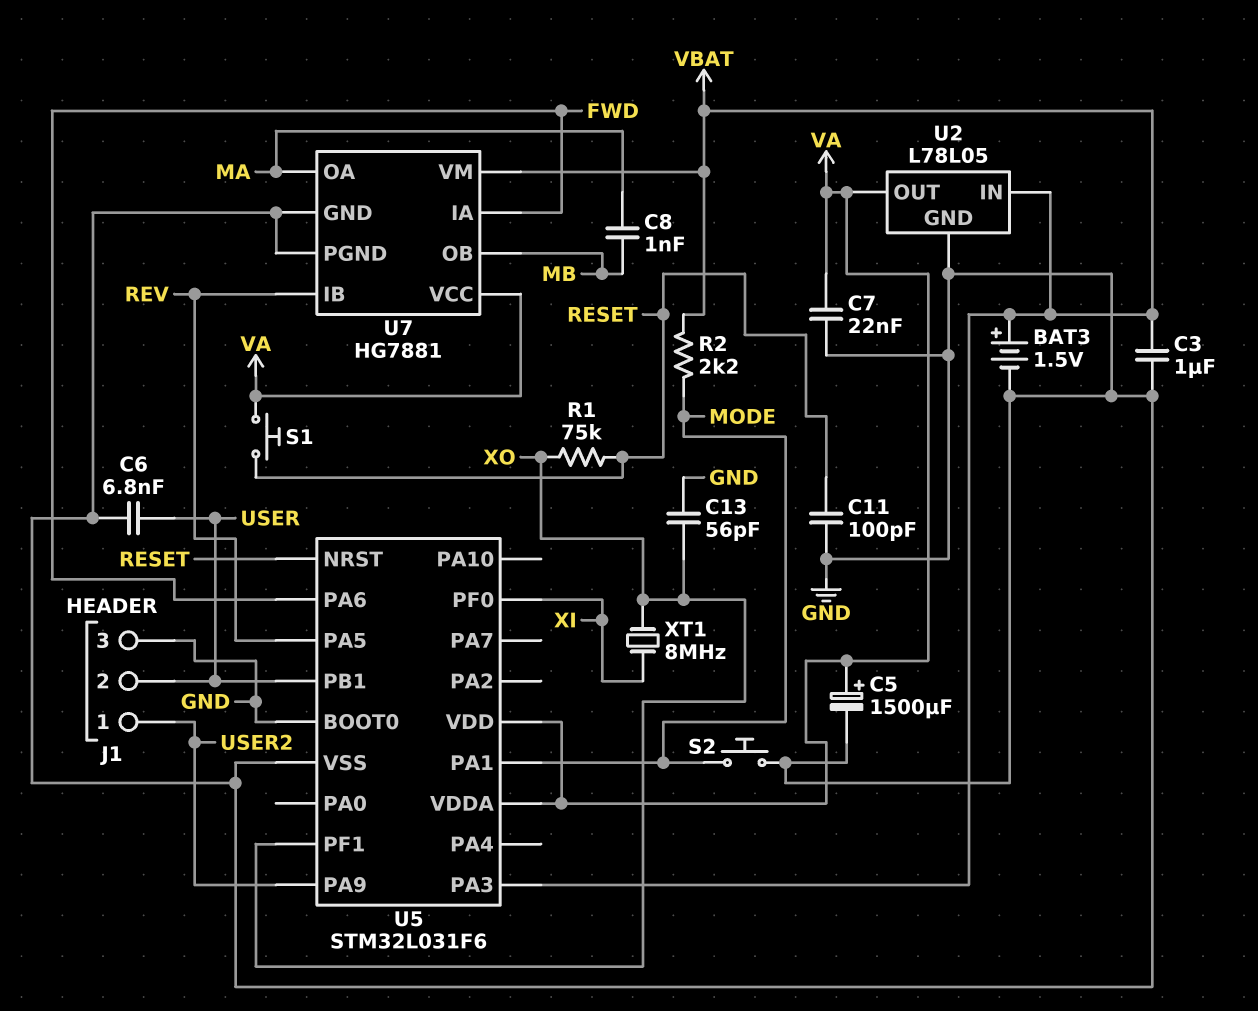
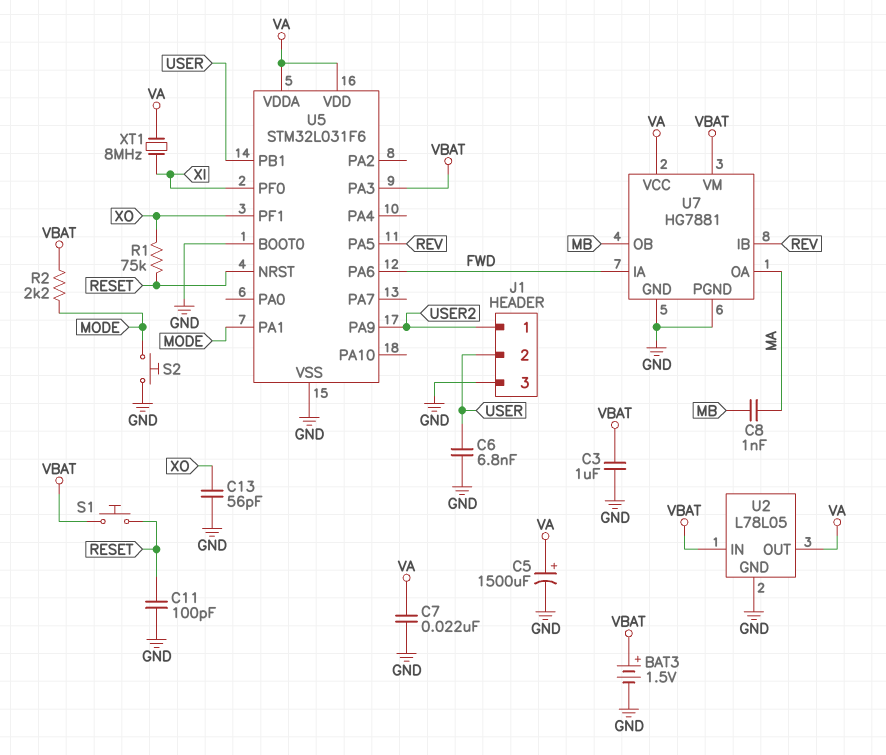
S1: button (RESET, VA) -> button (RESET, VBAT)
XT1: 8MHz (XI, XO) -> 8MHz (VA, XI)

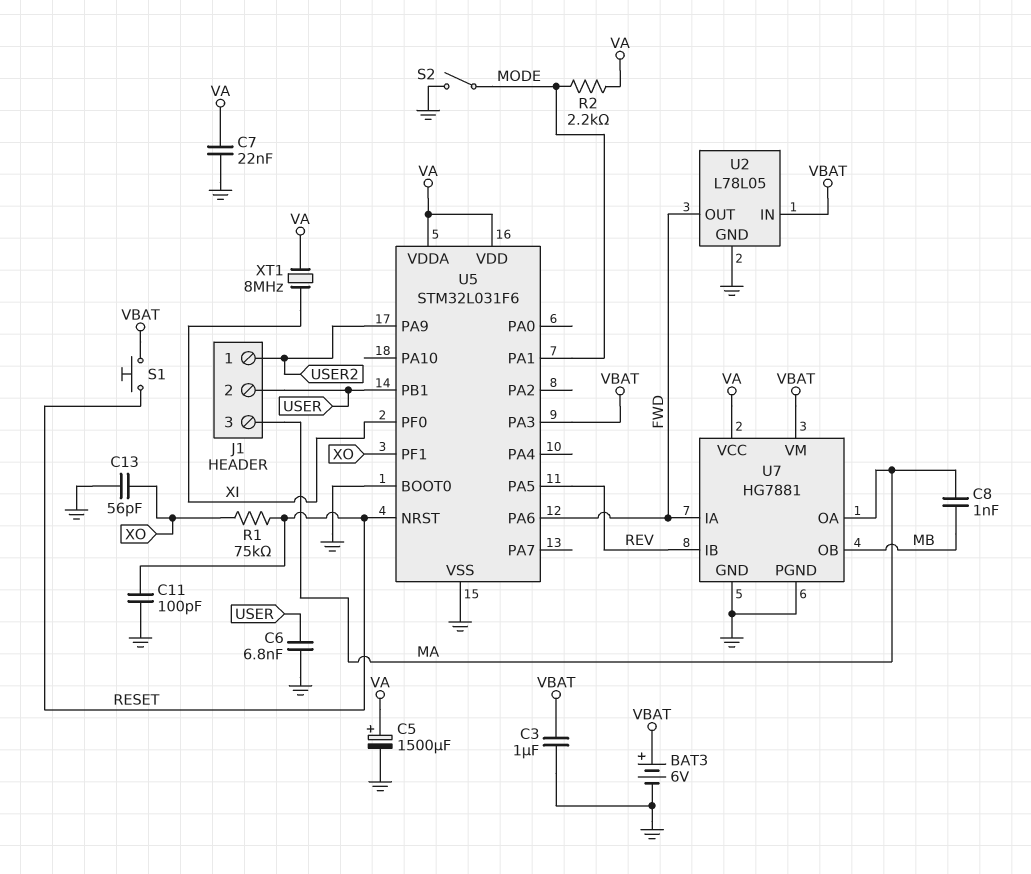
BAT3: 1.5V (plus VBAT, minus GND) -> 6V (plus VBAT, minus GND)
J1 pin 3: GND -> MA
R2: 2.2k (MODE, VBAT) -> 2.2k (MODE, VA)
S2: button (GND, MODE) -> switch (GND, MODE)
U2 pin OUT: VA -> FWD

